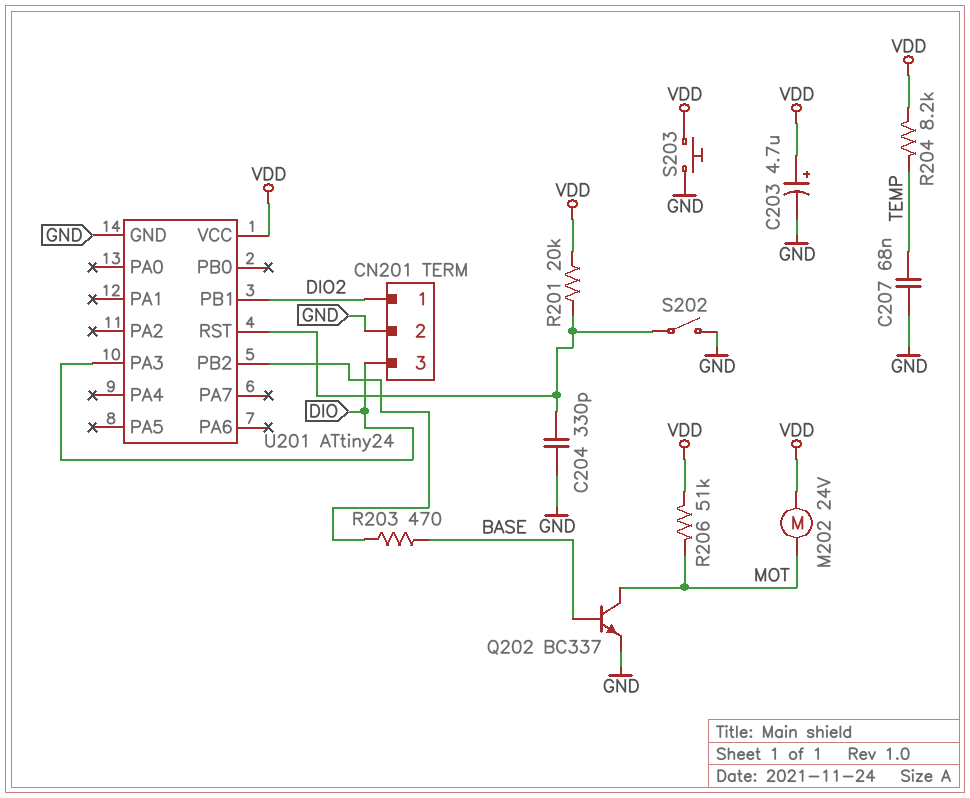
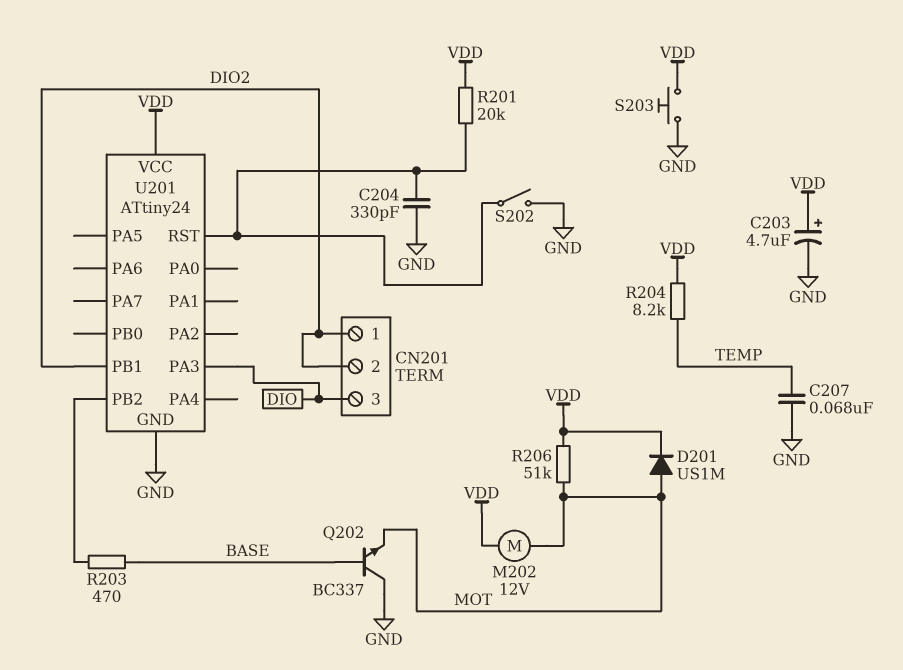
CN201 pin 2: GND -> DIO2
D201: none -> diode US1M (A MOT, K VDD)
M202: motor 24V (MOT, VDD) -> motor 12V (MOT, VDD)
Q202: NPN BC337 (B BASE, C MOT, E GND) -> NPN BC337 (B BASE, C GND, E MOT)

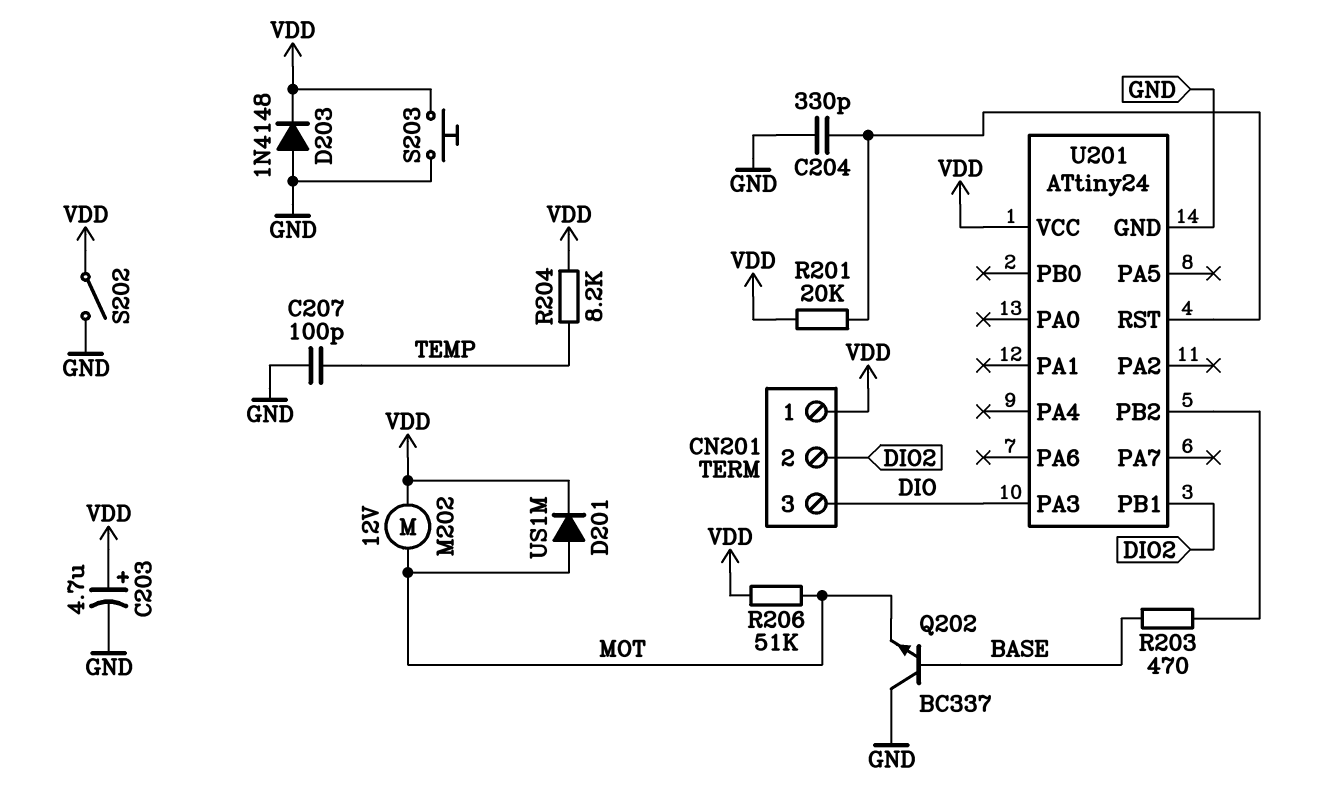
C207: 68nF (GND, TEMP) -> 100pF (GND, TEMP)
CN201 pin 1: DIO2 -> VDD
D203: none -> diode 1N4148 (A GND, K VDD)
S202: switch (GND, U201/RST) -> switch (GND, VDD)

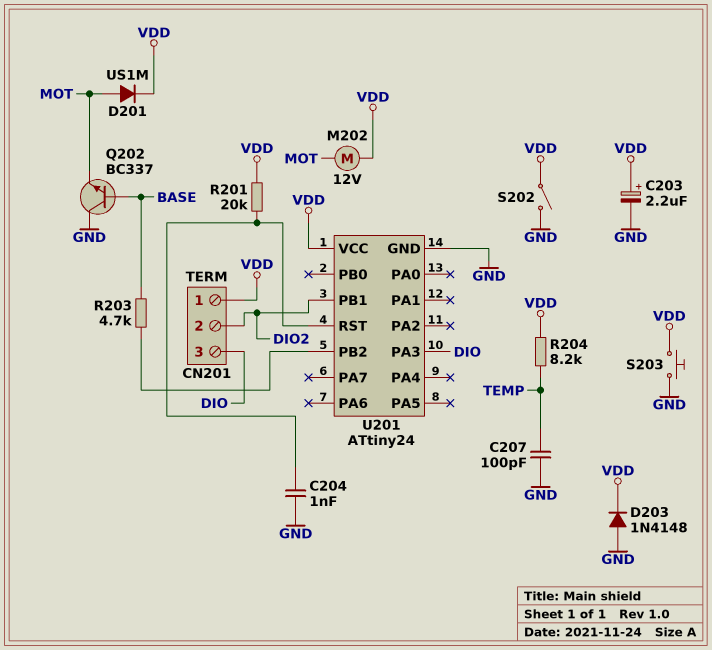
C203: 4.7uF (plus VDD, minus GND) -> 2.2uF (plus VDD, minus GND)
C204: 330pF (GND, U201/RST) -> 1nF (GND, U201/RST)
R203: 470 (BASE, U201/PB2) -> 4.7k (BASE, U201/PB2)
R206: 51k (MOT, VDD) -> none

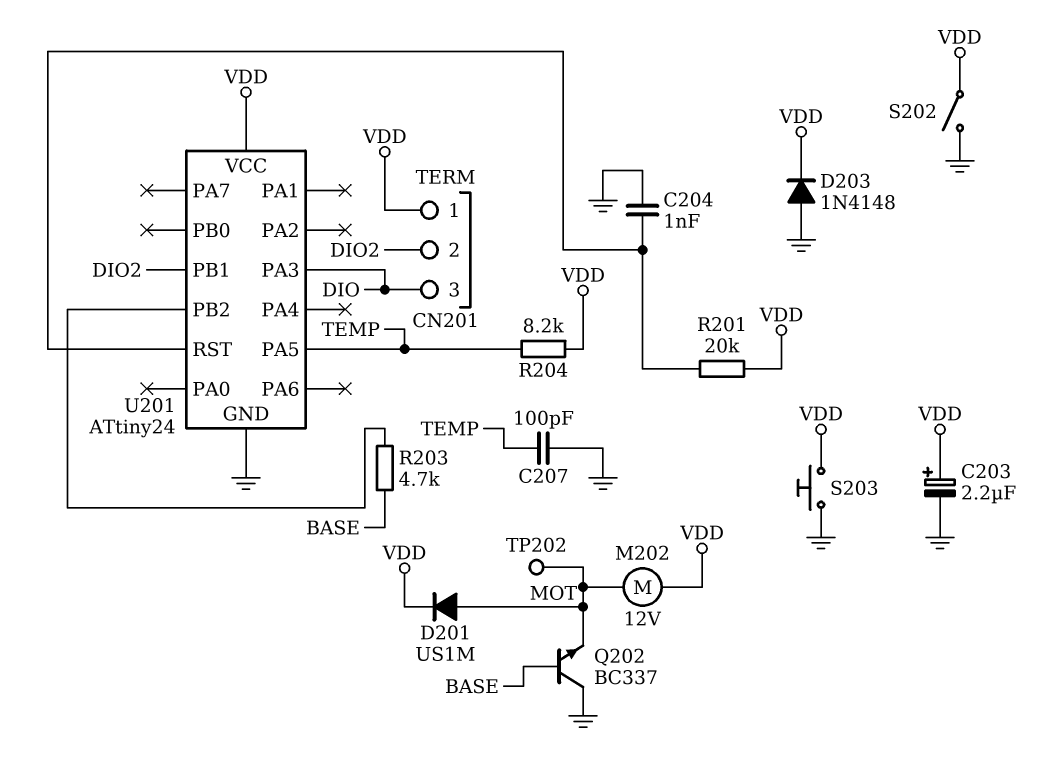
TP202: none -> test point (MOT)
U201 pin PA5: none -> TEMP

